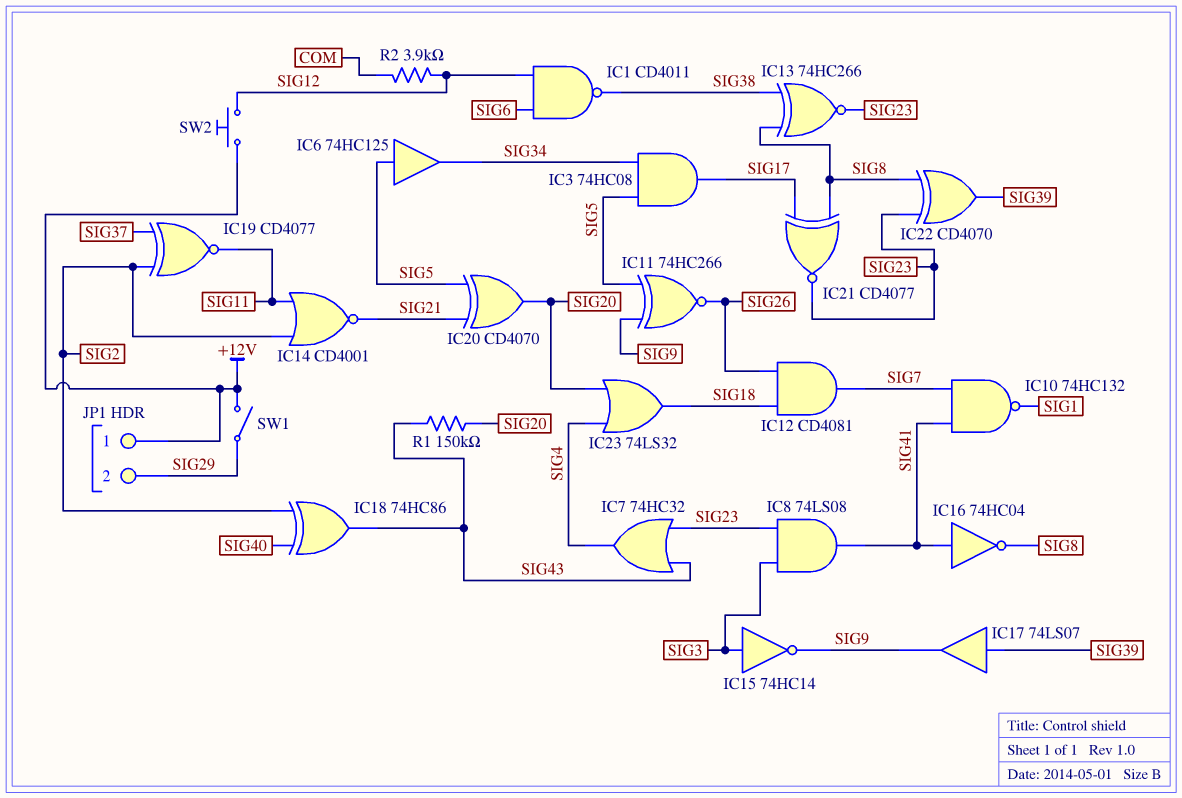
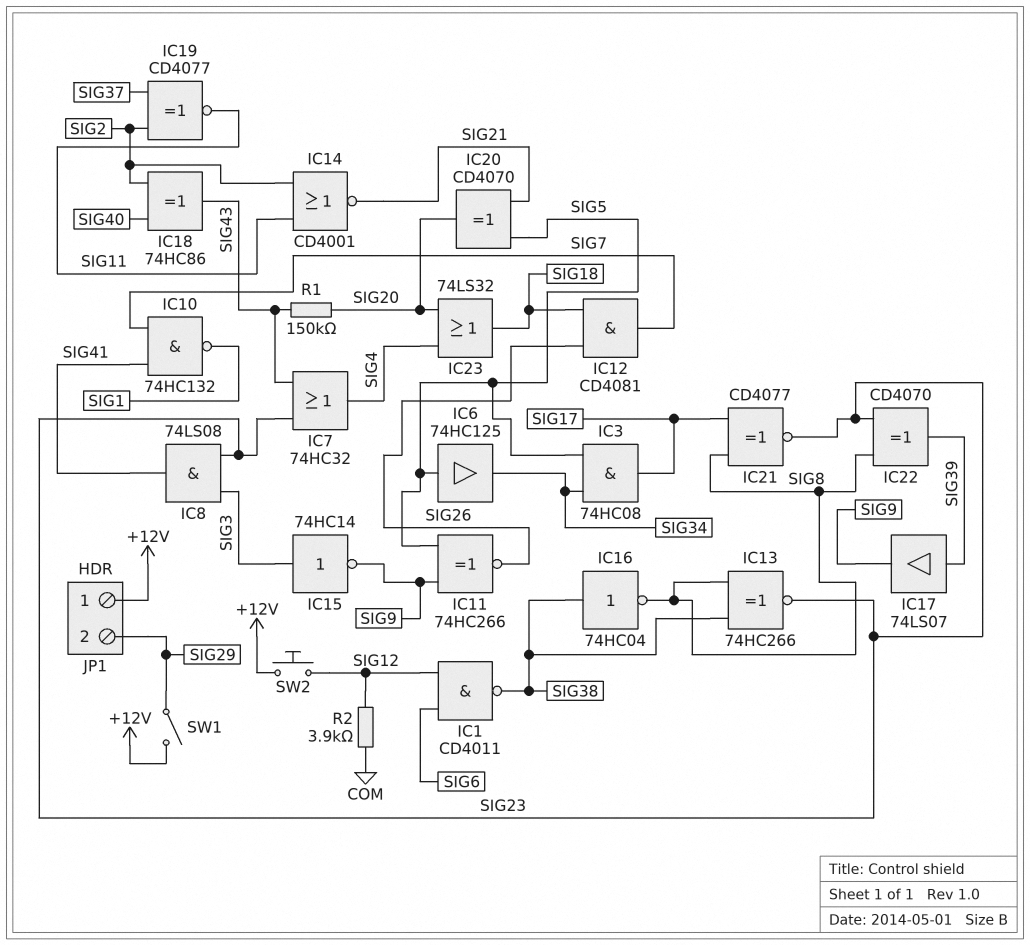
IC16: NOT 74HC04 (in SIG41, out SIG8) -> NOT 74HC04 (in SIG38, out SIG8)

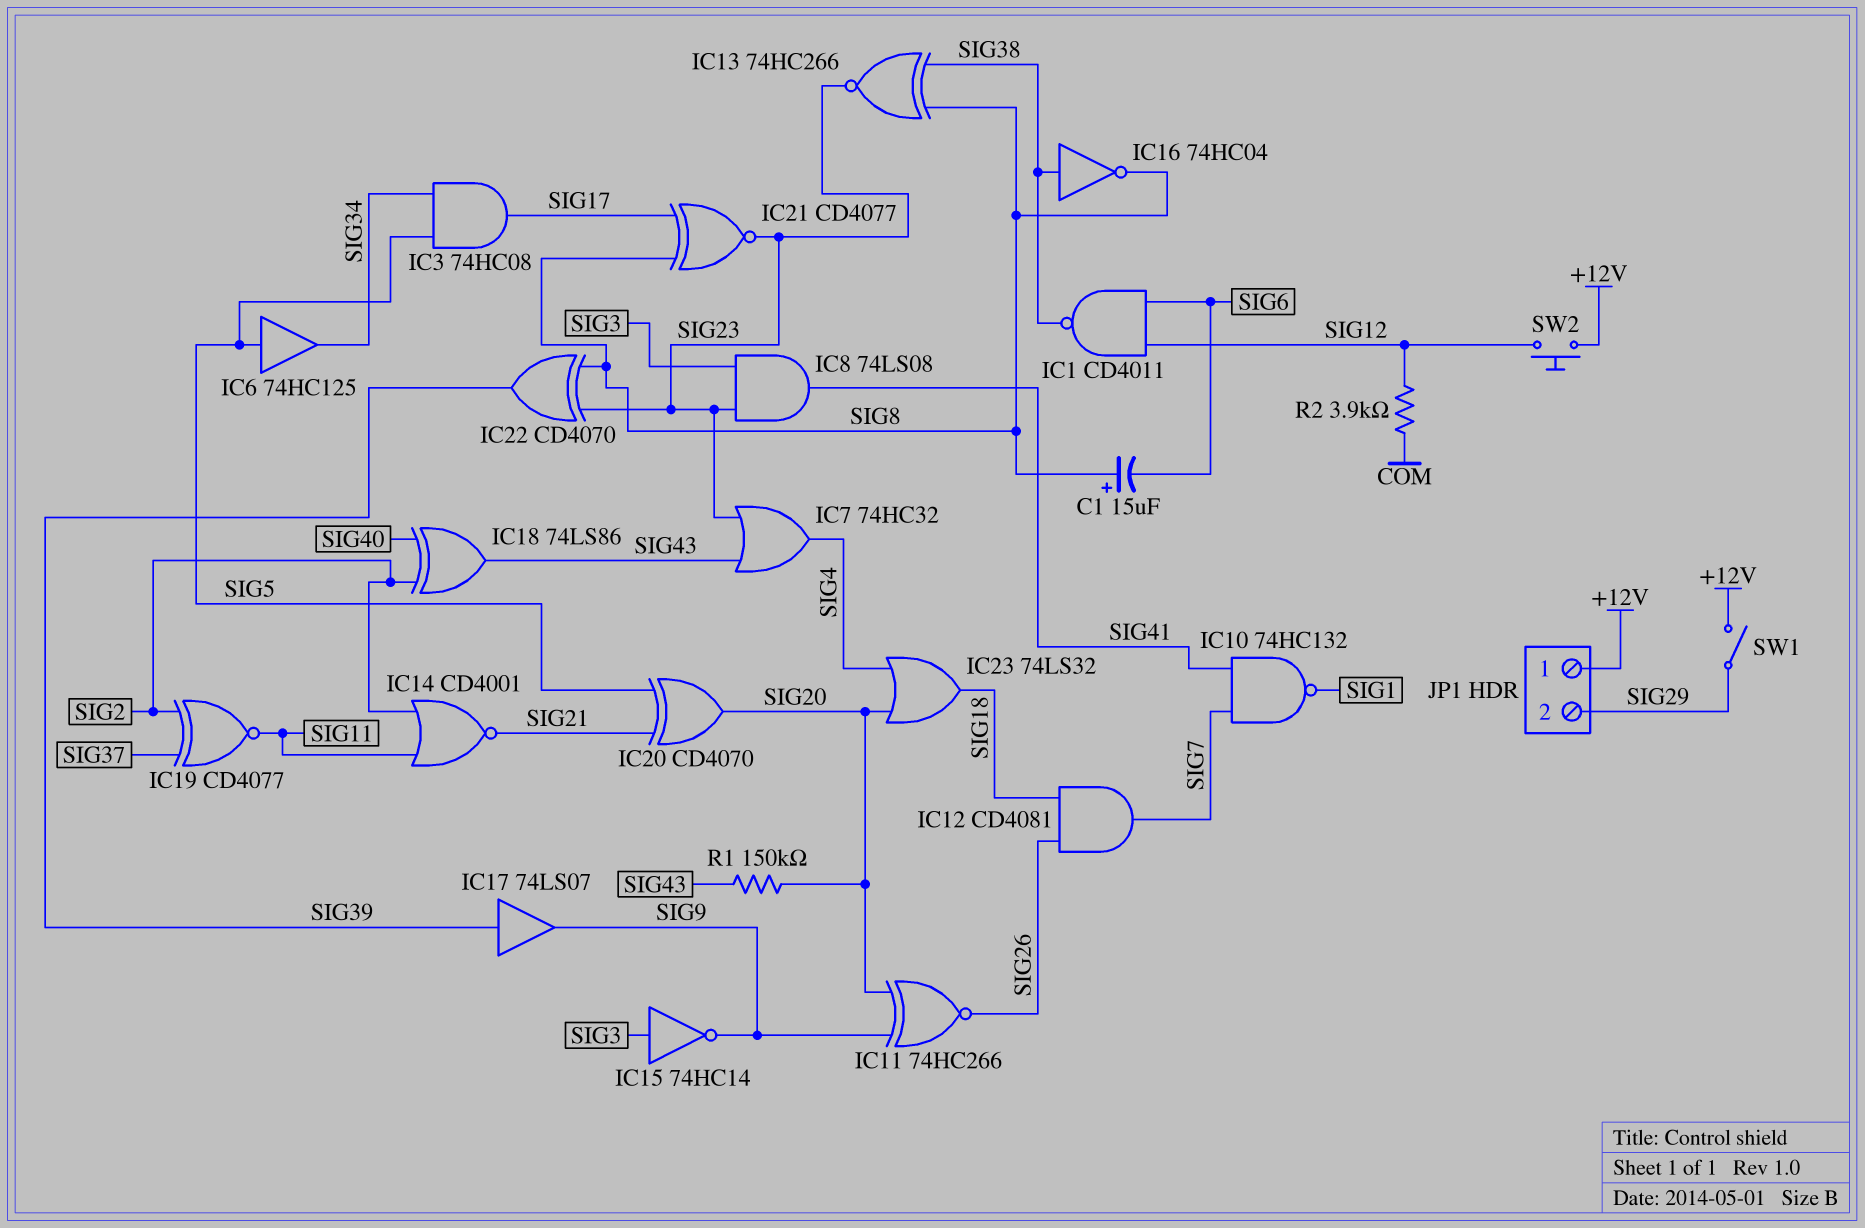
C1: none -> 15uF (plus SIG8, minus SIG6)
IC11: XNOR 74HC266 (in SIG5, in SIG9, out SIG26) -> XNOR 74HC266 (in SIG9, in SIG20, out SIG26)
IC18: XOR 74HC86 (in SIG2, in SIG40, out SIG43) -> XOR 74LS86 (in SIG2, in SIG40, out SIG43)

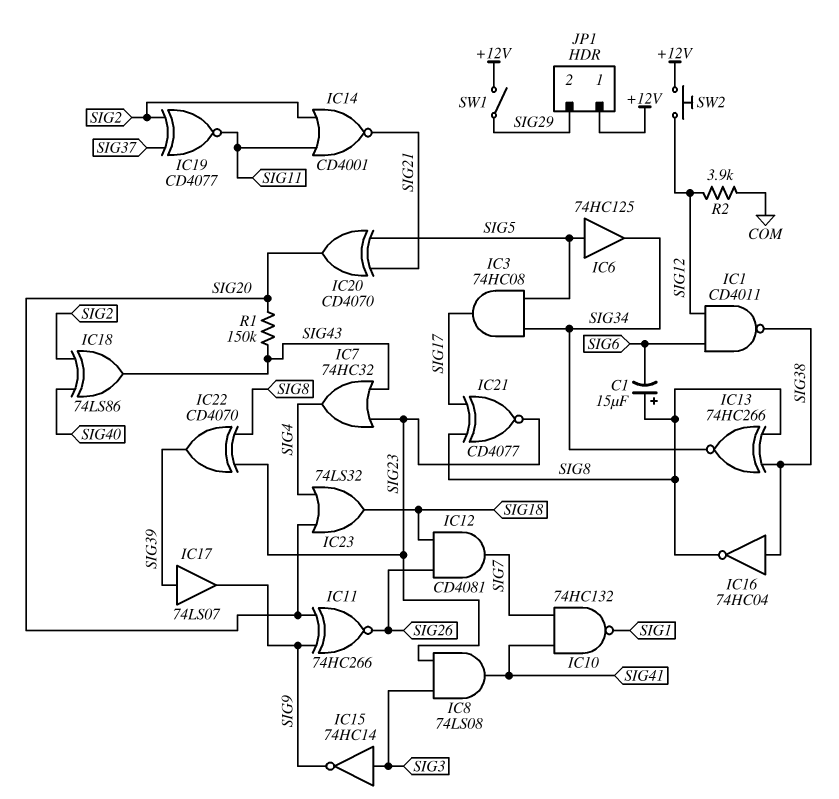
IC13: XNOR 74HC266 (in SIG8, in SIG38, out SIG23) -> XNOR 74HC266 (in SIG8, in SIG38, out SIG34)

